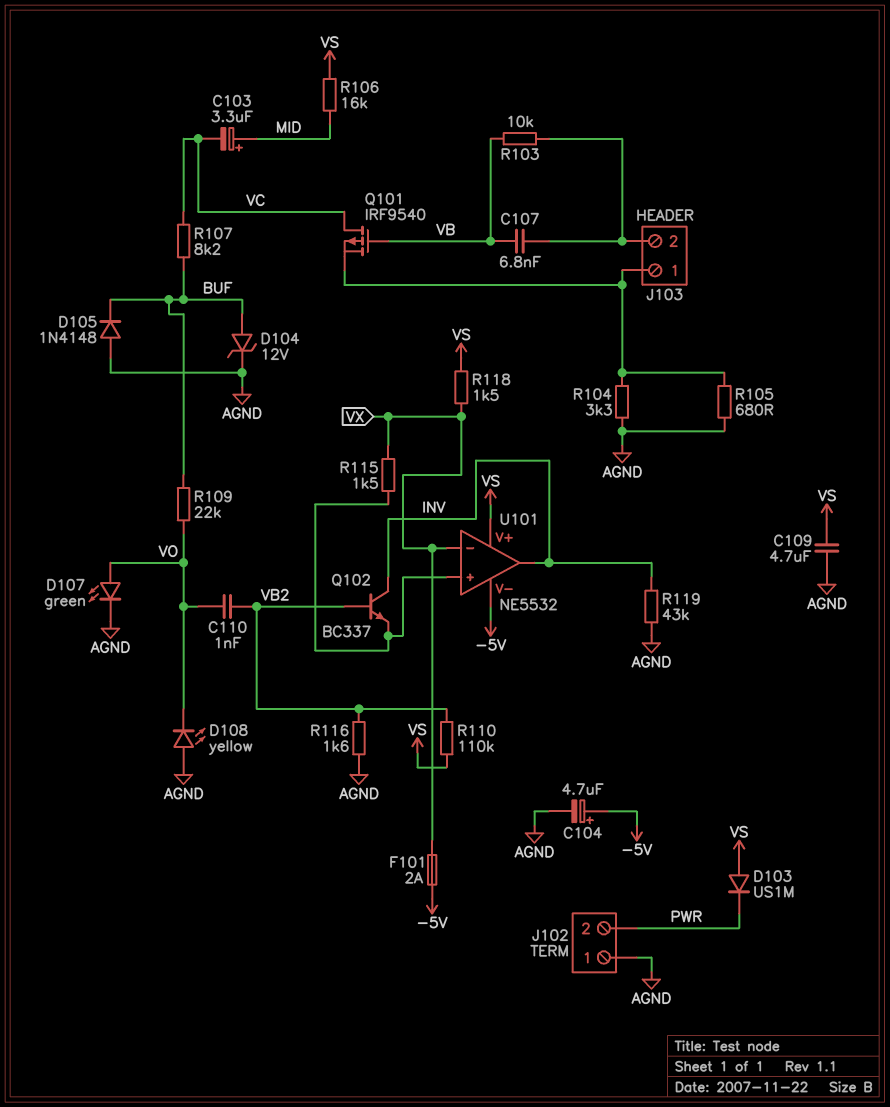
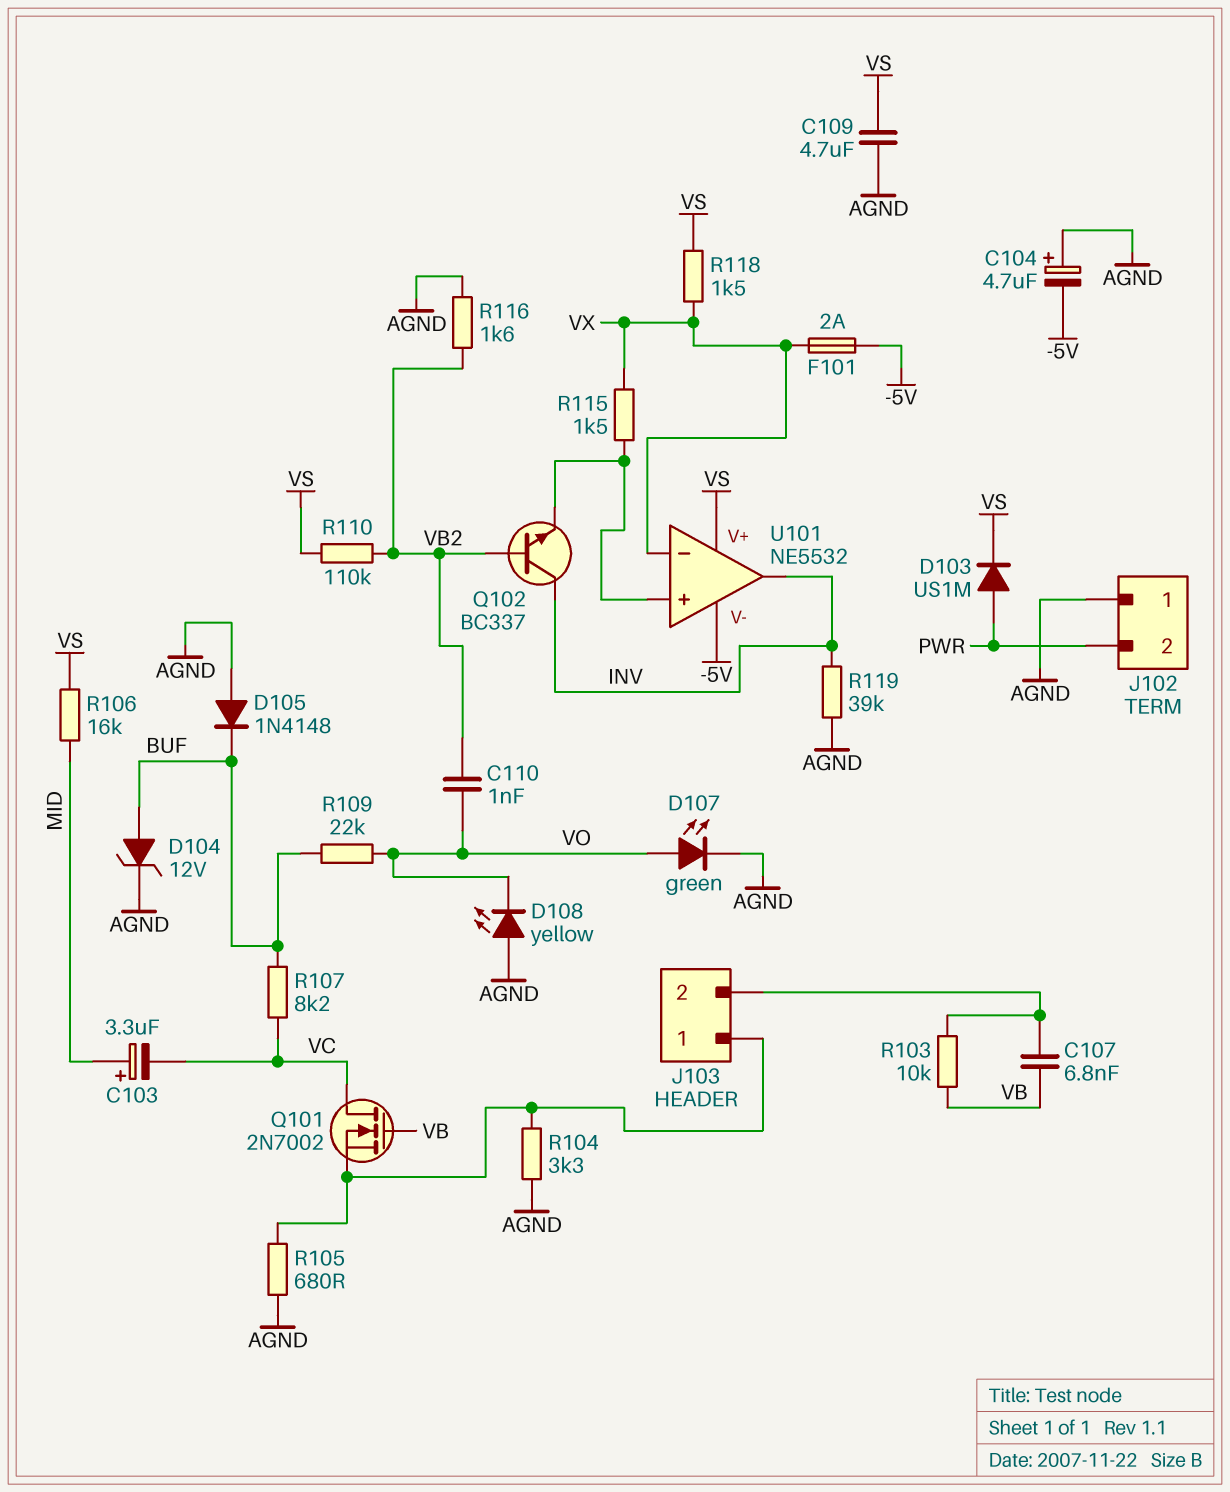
C104: 4.7uF (plus -5V, minus AGND) -> 4.7uF (plus AGND, minus -5V)
D103: diode US1M (A VS, K PWR) -> diode US1M (A PWR, K VS)
Q101: PMOS IRF9540 (G VB, D VC, S J103/1) -> NMOS 2N7002 (G VB, D VC, S J103/1)
R119: 43k (AGND, INV) -> 39k (AGND, INV)

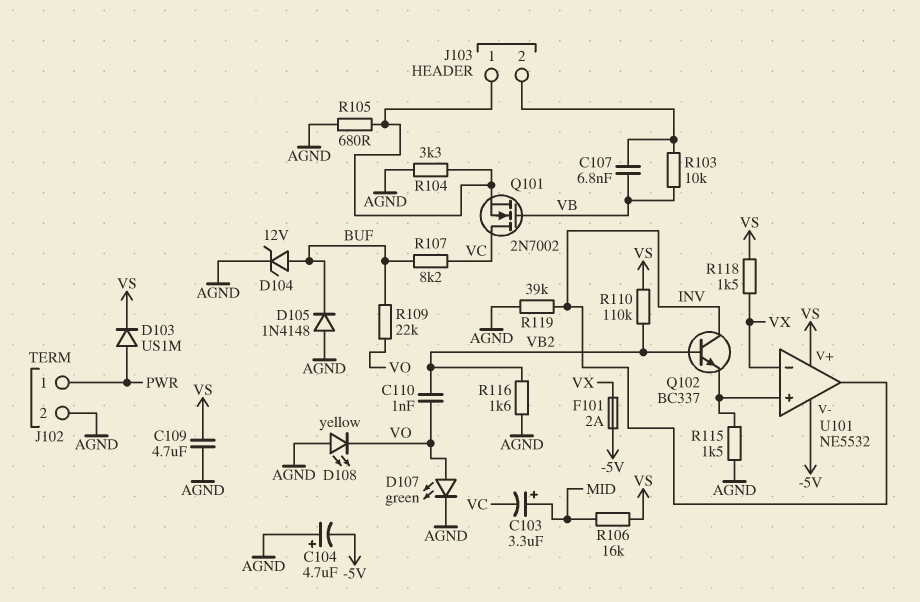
J102 pin 1: AGND -> PWR
J102 pin 2: PWR -> AGND
R115: 1.5k (U101/in+, VX) -> 1.5k (AGND, U101/in+)

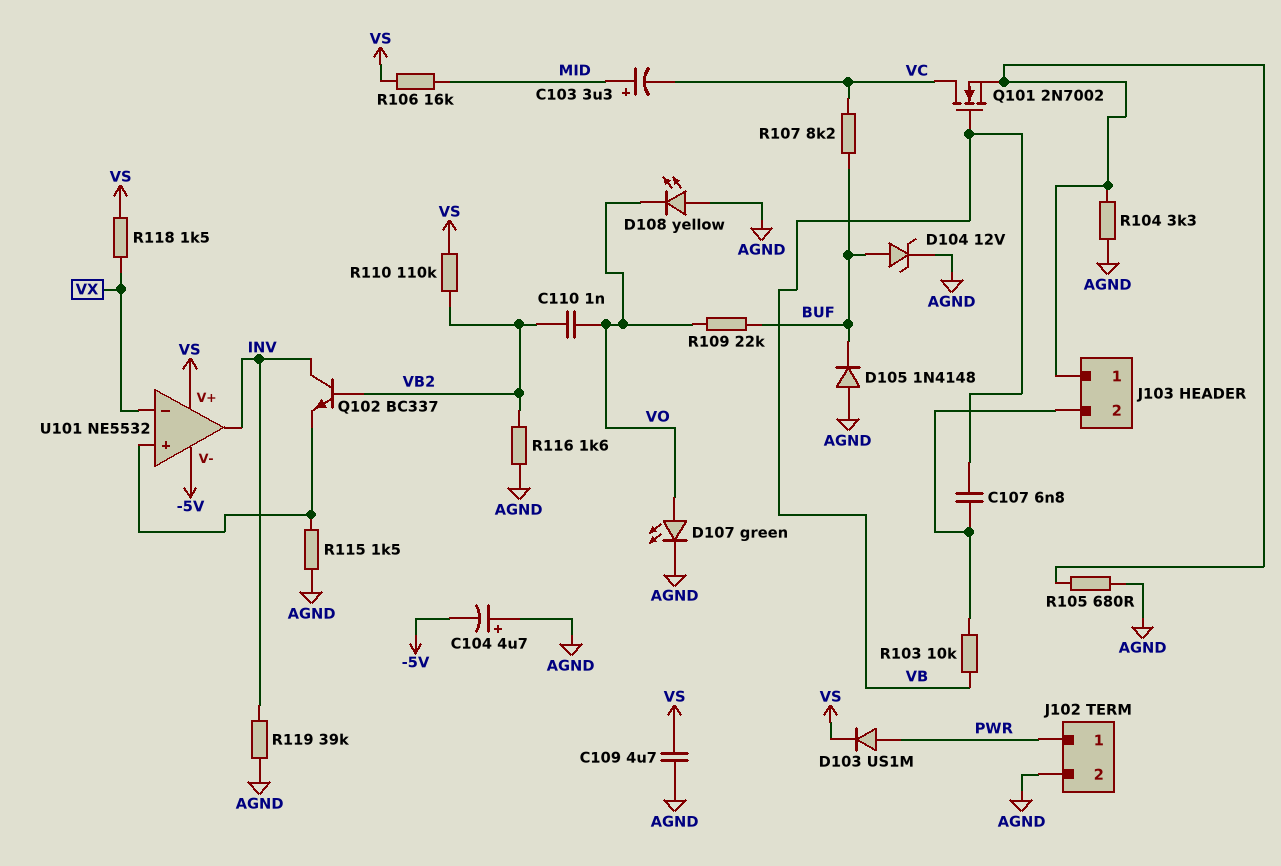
F101: 2A (-5V, VX) -> none

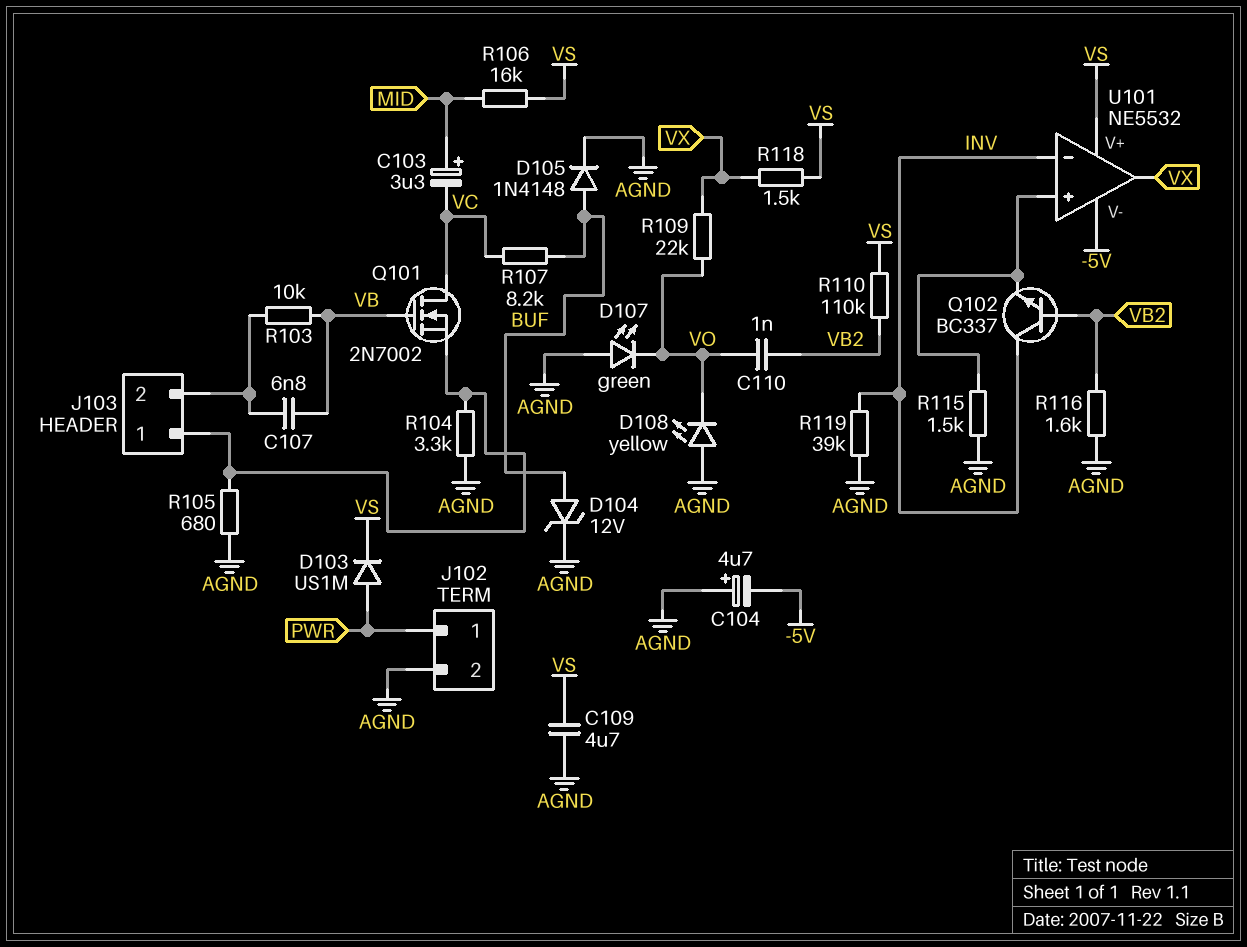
D105: diode 1N4148 (A AGND, K BUF) -> diode 1N4148 (A BUF, K AGND)
D107: LED green (A VO, K AGND) -> LED green (A AGND, K VO)
R109: 22k (BUF, VO) -> 22k (VO, VX)
U101 pin in-: VX -> INV
U101 pin out: INV -> VX

